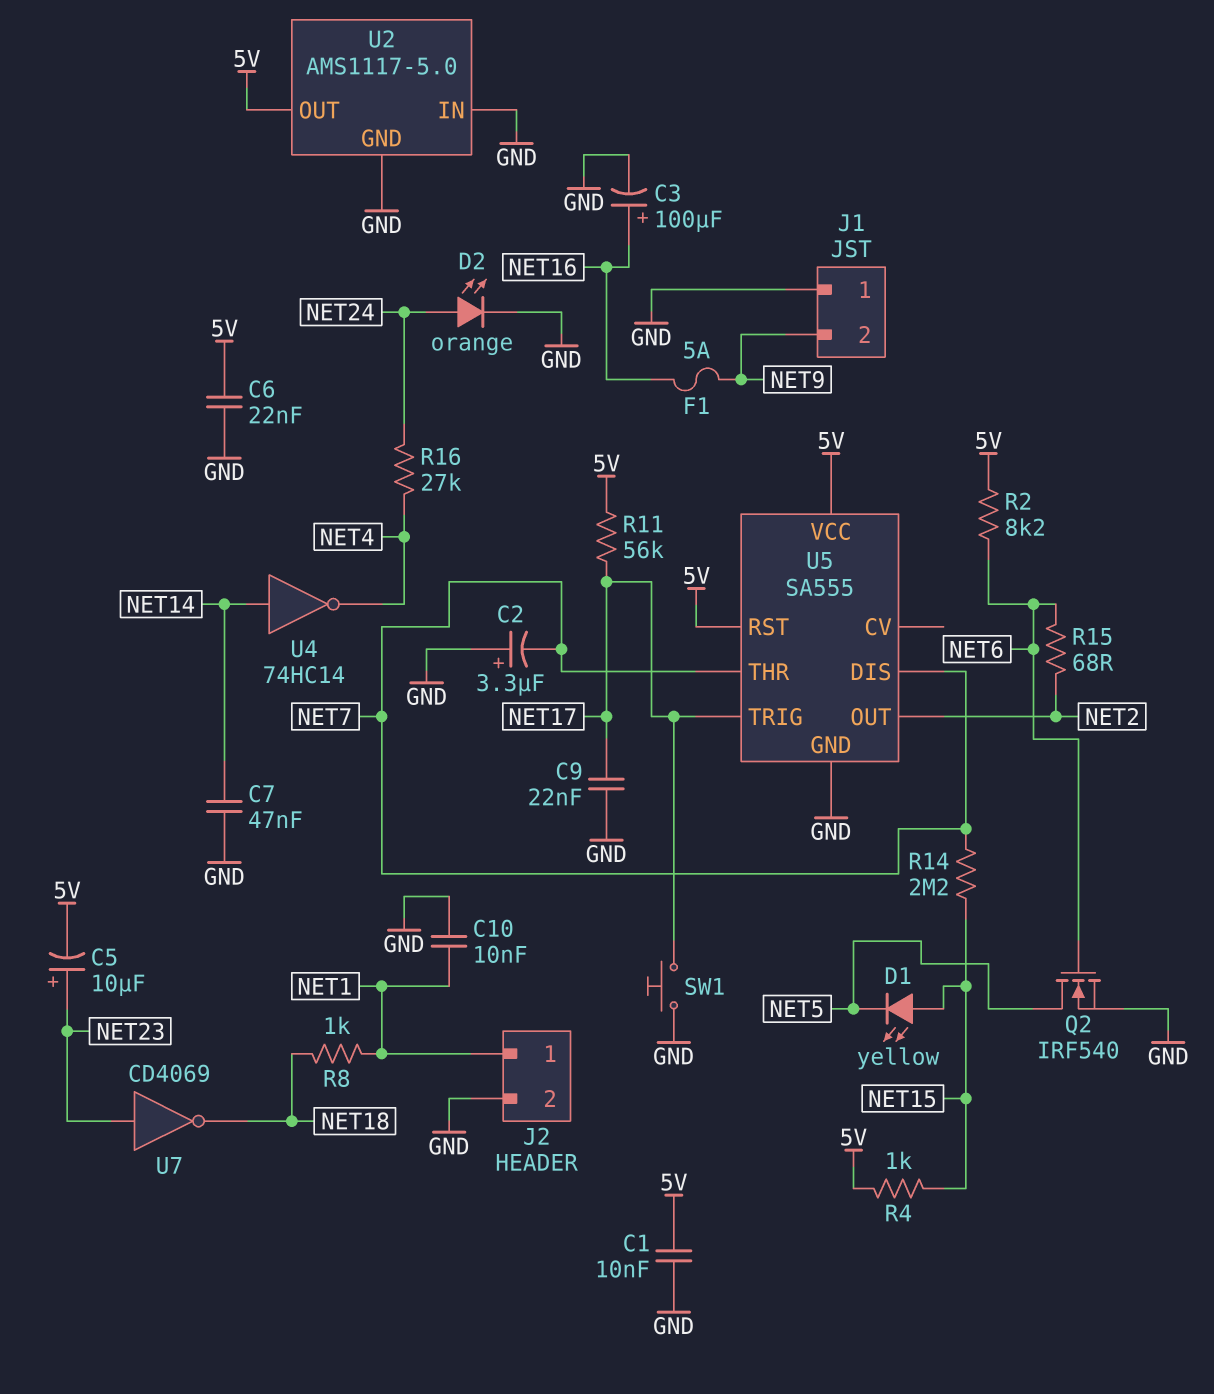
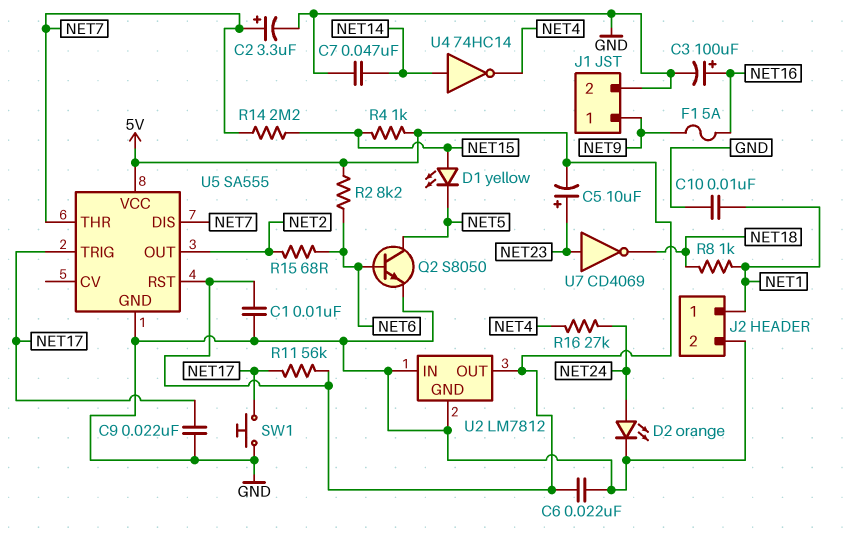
C2: 3.3uF (plus GND, minus NET7) -> 3.3uF (plus NET7, minus GND)
J1 pin 1: GND -> NET9
J1 pin 2: NET9 -> GND
Q2: NMOS IRF540 (G NET6, D NET5, S GND) -> NPN S8050 (B NET6, C NET5, E GND)
U2: AMS1117-5.0 -> LM7812

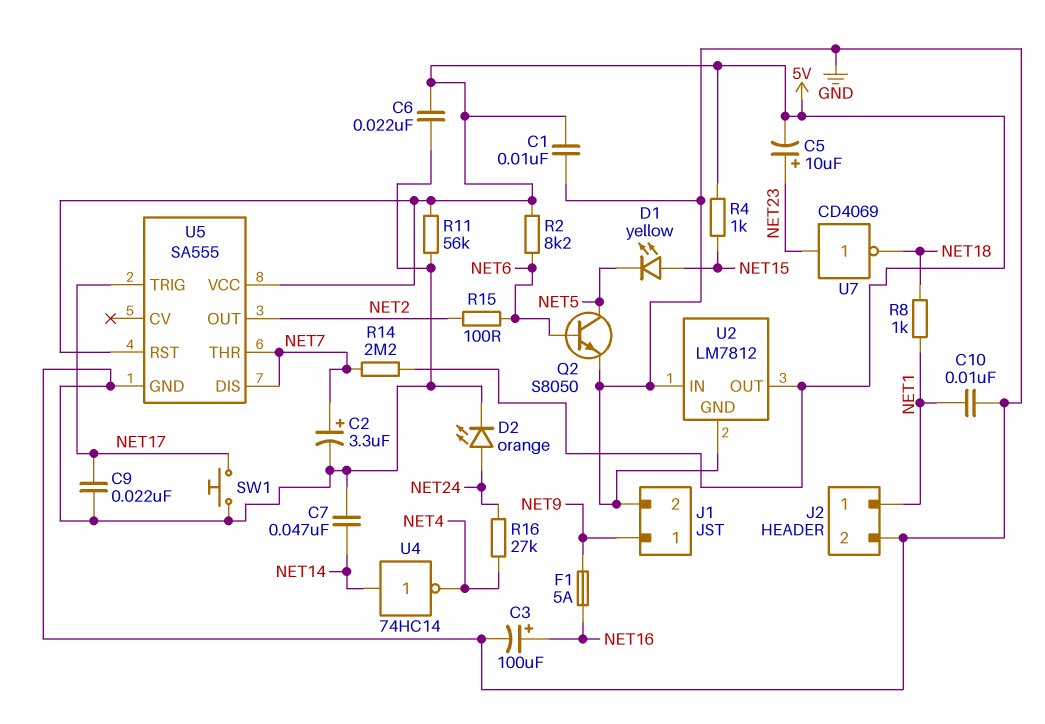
R11: 56k (5V, NET17) -> 56k (5V, GND)
R14: 2.2M (NET7, NET15) -> 2.2M (5V, NET7)
R15: 68 (NET2, NET6) -> 100 (NET2, NET6)

